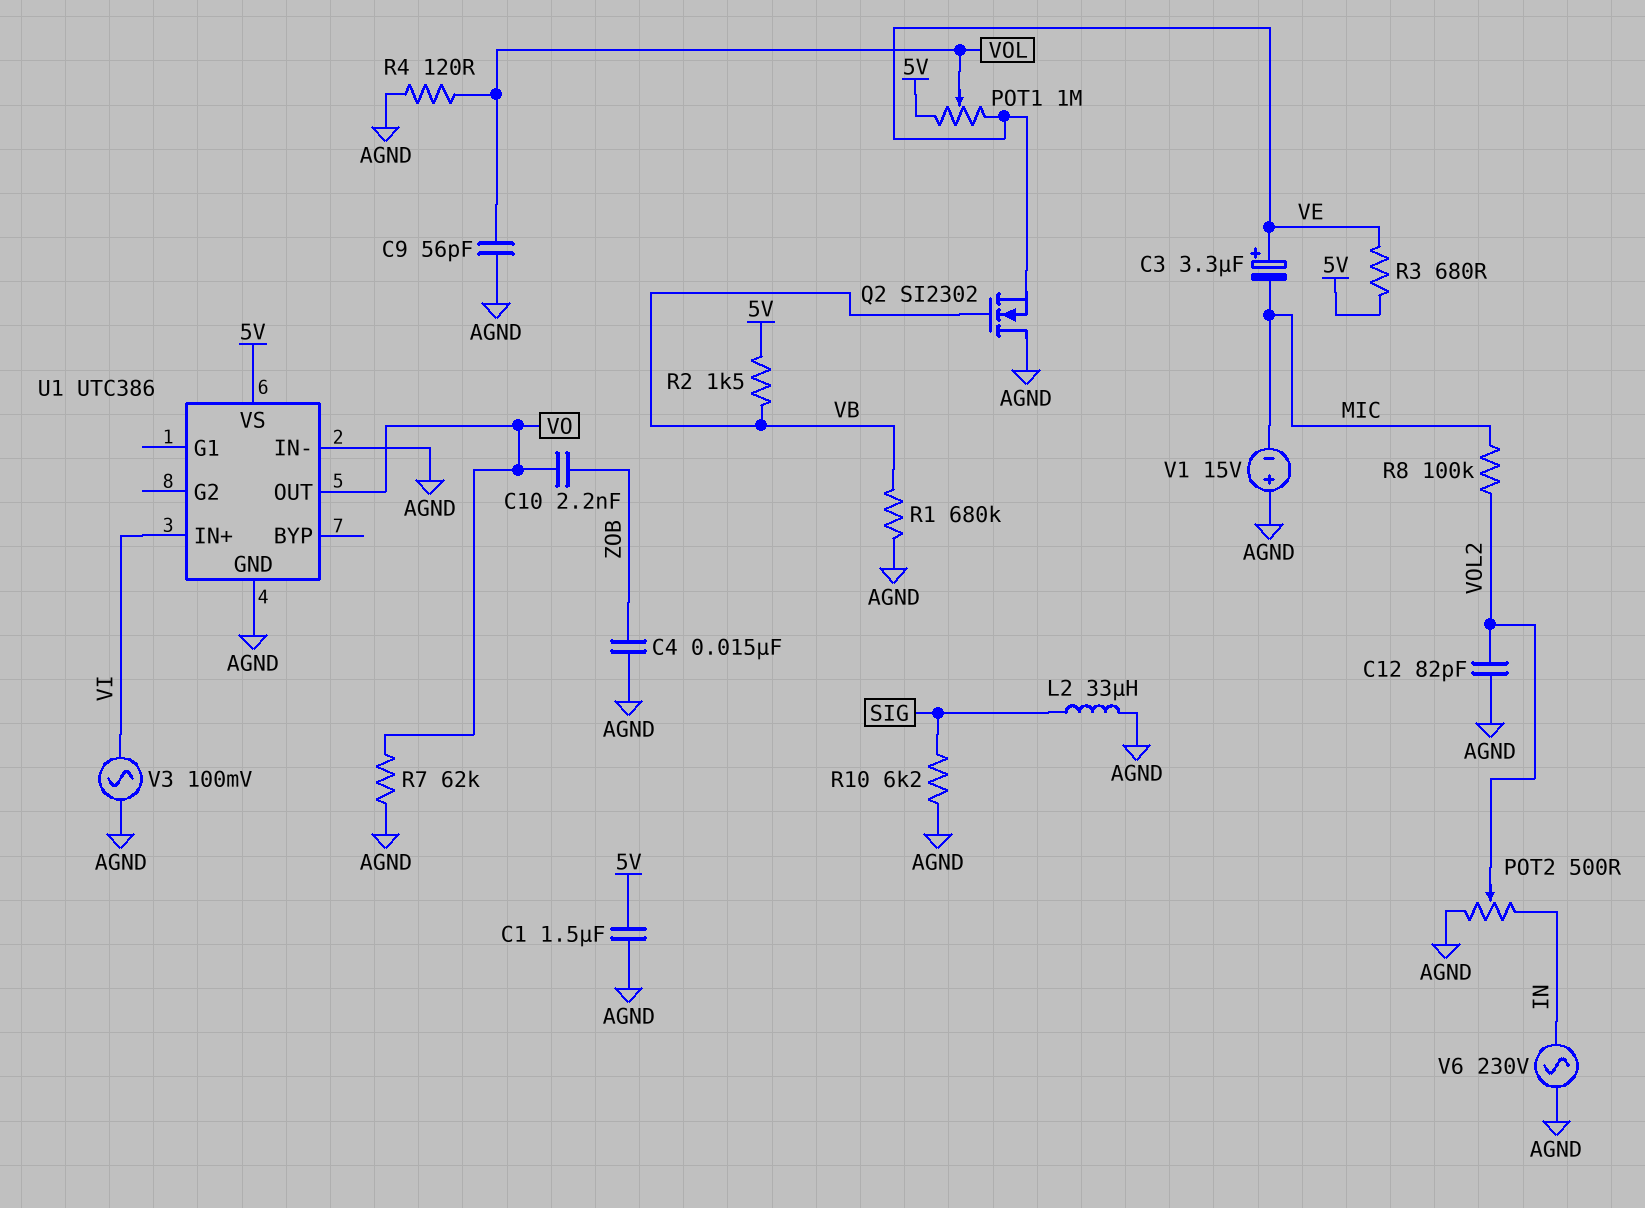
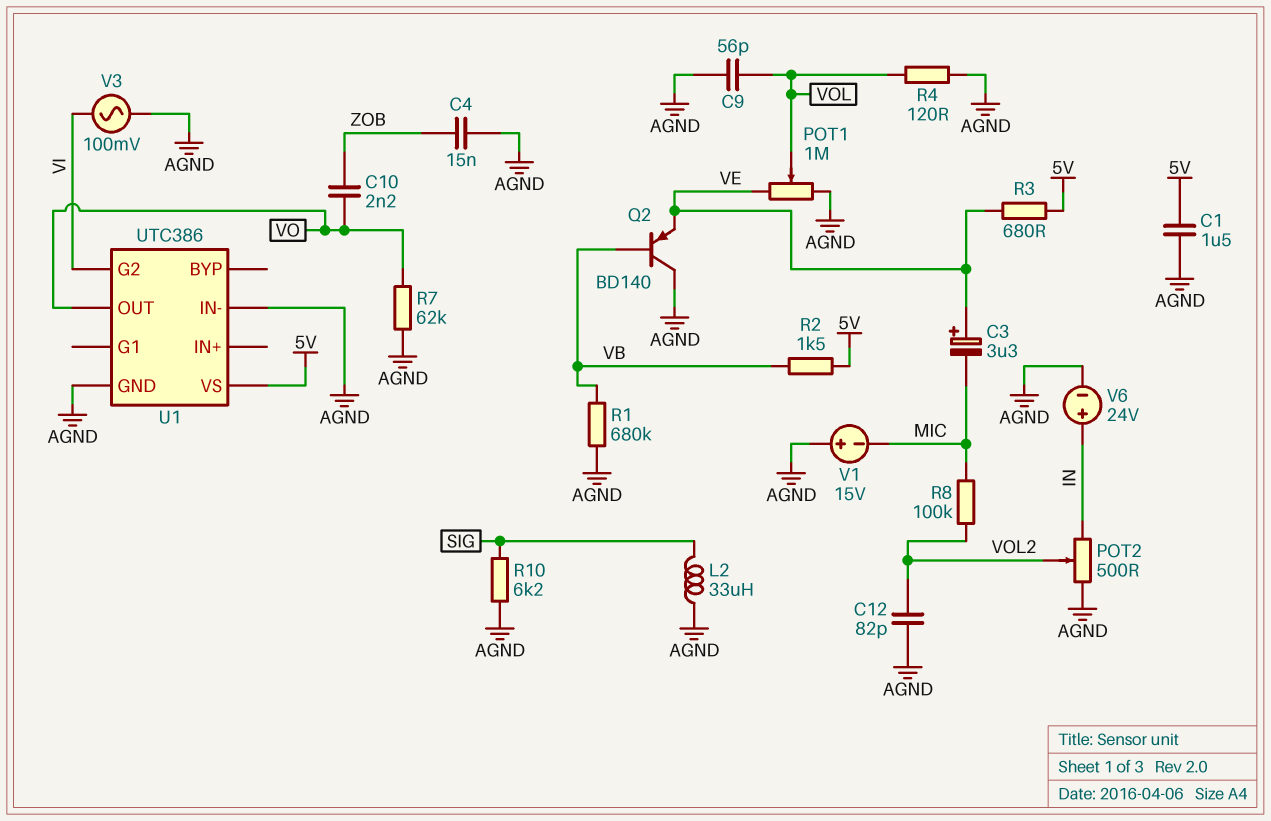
POT1: 1M (5V, VE, wiper VOL) -> 1M (AGND, VE, wiper VOL)
Q2: NMOS SI2302 (G VB, D AGND, S VE) -> PNP BD140 (B VB, C AGND, E VE)
U1 pin G2: none -> VI
U1 pin IN+: VI -> none
V6: AC 230V (AGND, IN) -> 24V (plus IN, minus AGND)

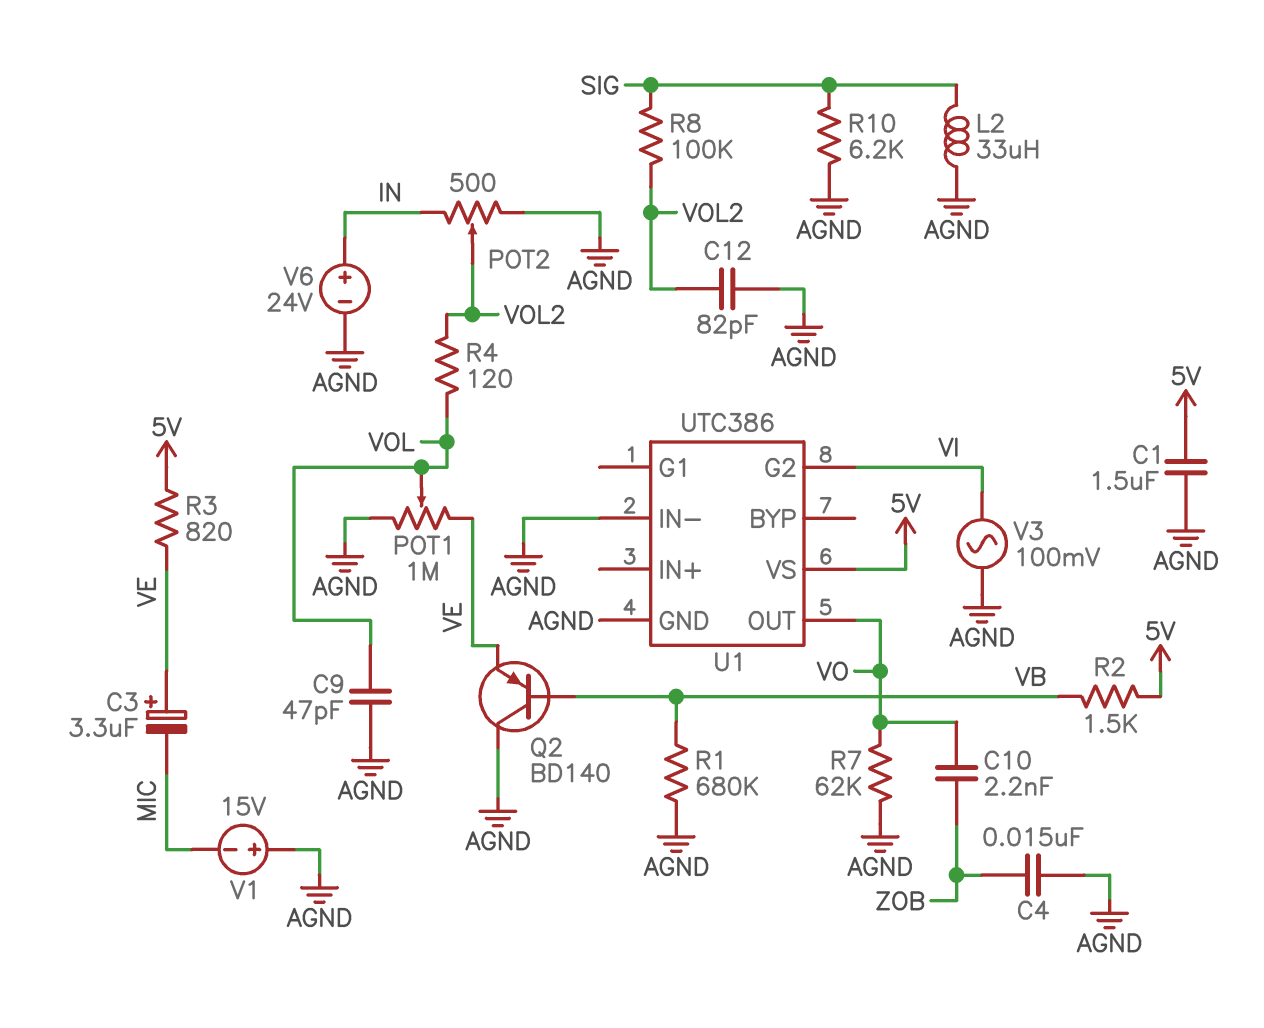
C9: 56pF (AGND, VOL) -> 47pF (AGND, VOL)
R3: 680 (5V, VE) -> 820 (5V, VE)
R4: 120 (AGND, VOL) -> 120 (VOL, VOL2)
R8: 100k (MIC, VOL2) -> 100k (SIG, VOL2)

